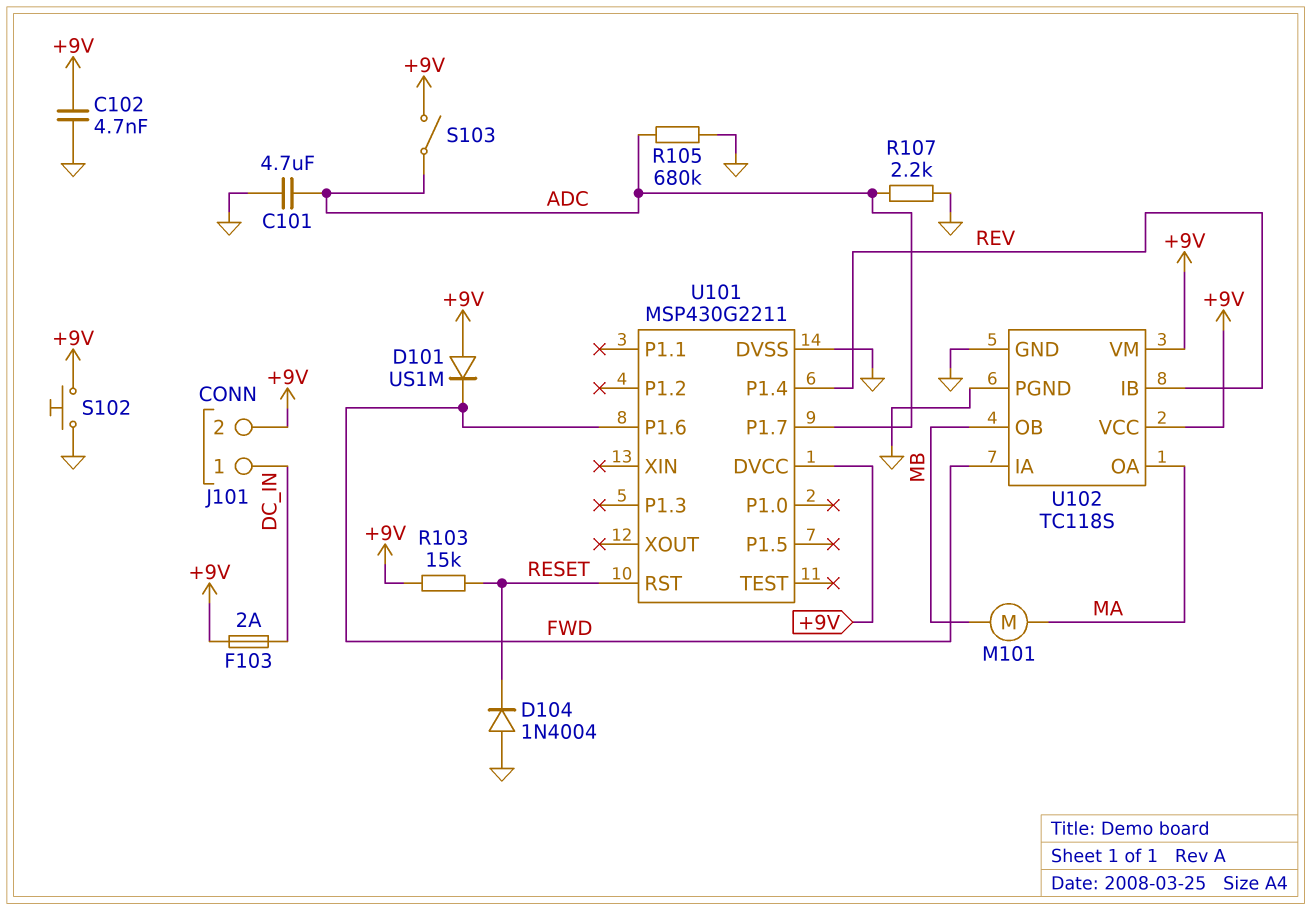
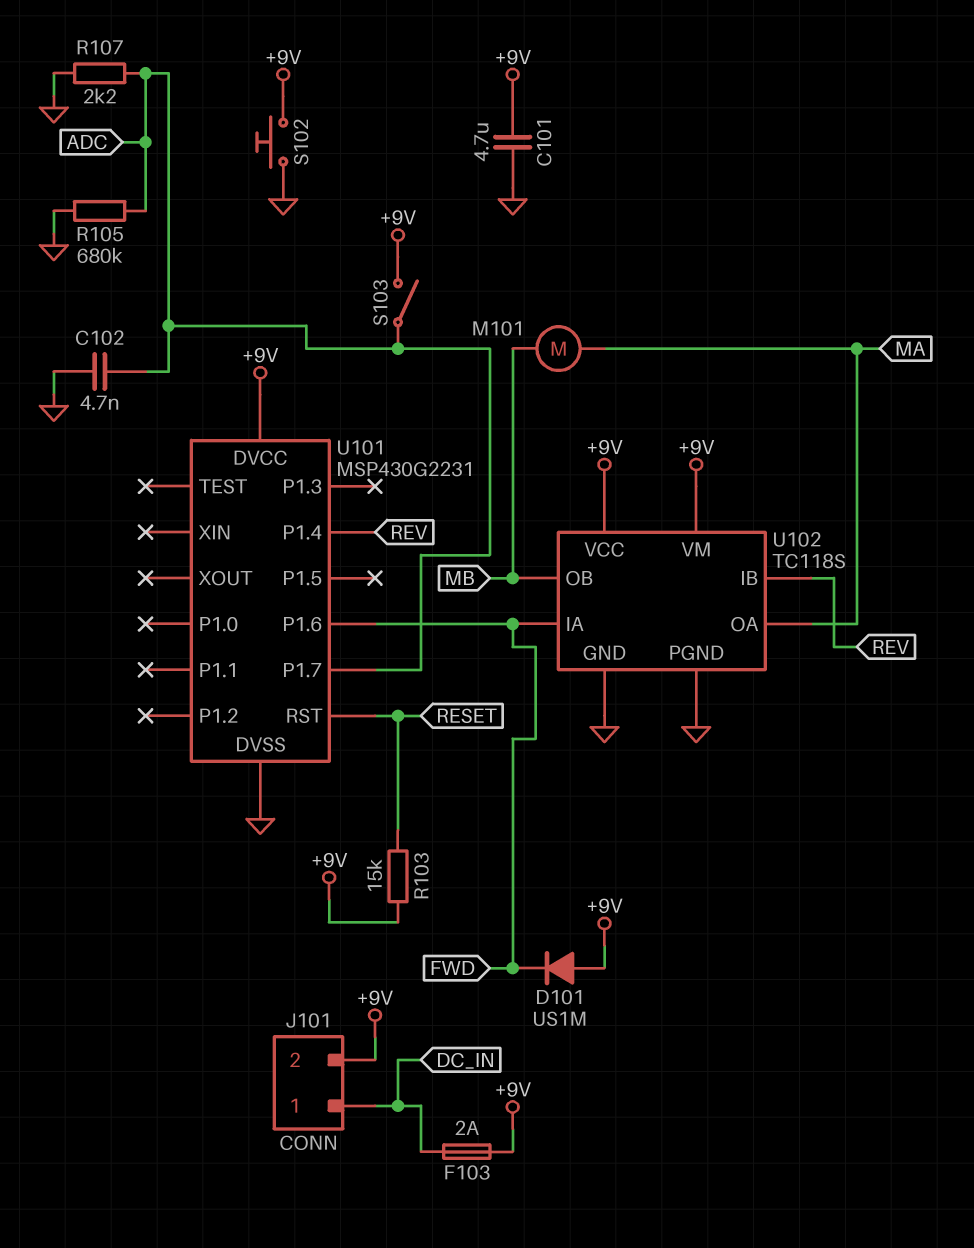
C101: 4.7uF (ADC, GND) -> 4.7uF (+9V, GND)
C102: 4.7nF (+9V, GND) -> 4.7nF (ADC, GND)
D104: diode 1N4004 (A GND, K RESET) -> none
U101: MSP430G2211 -> MSP430G2231

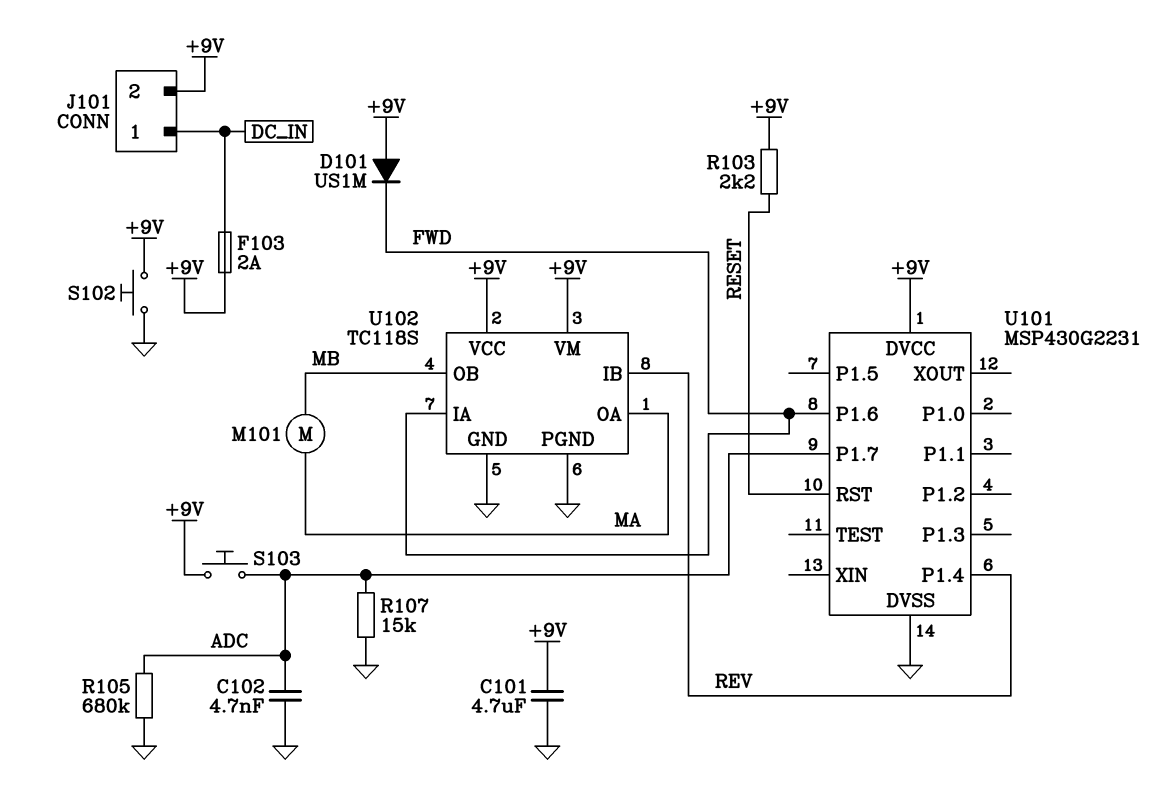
R103: 15k (+9V, RESET) -> 2.2k (+9V, RESET)
R107: 2.2k (ADC, GND) -> 15k (ADC, GND)
S103: switch (+9V, ADC) -> button (+9V, ADC)

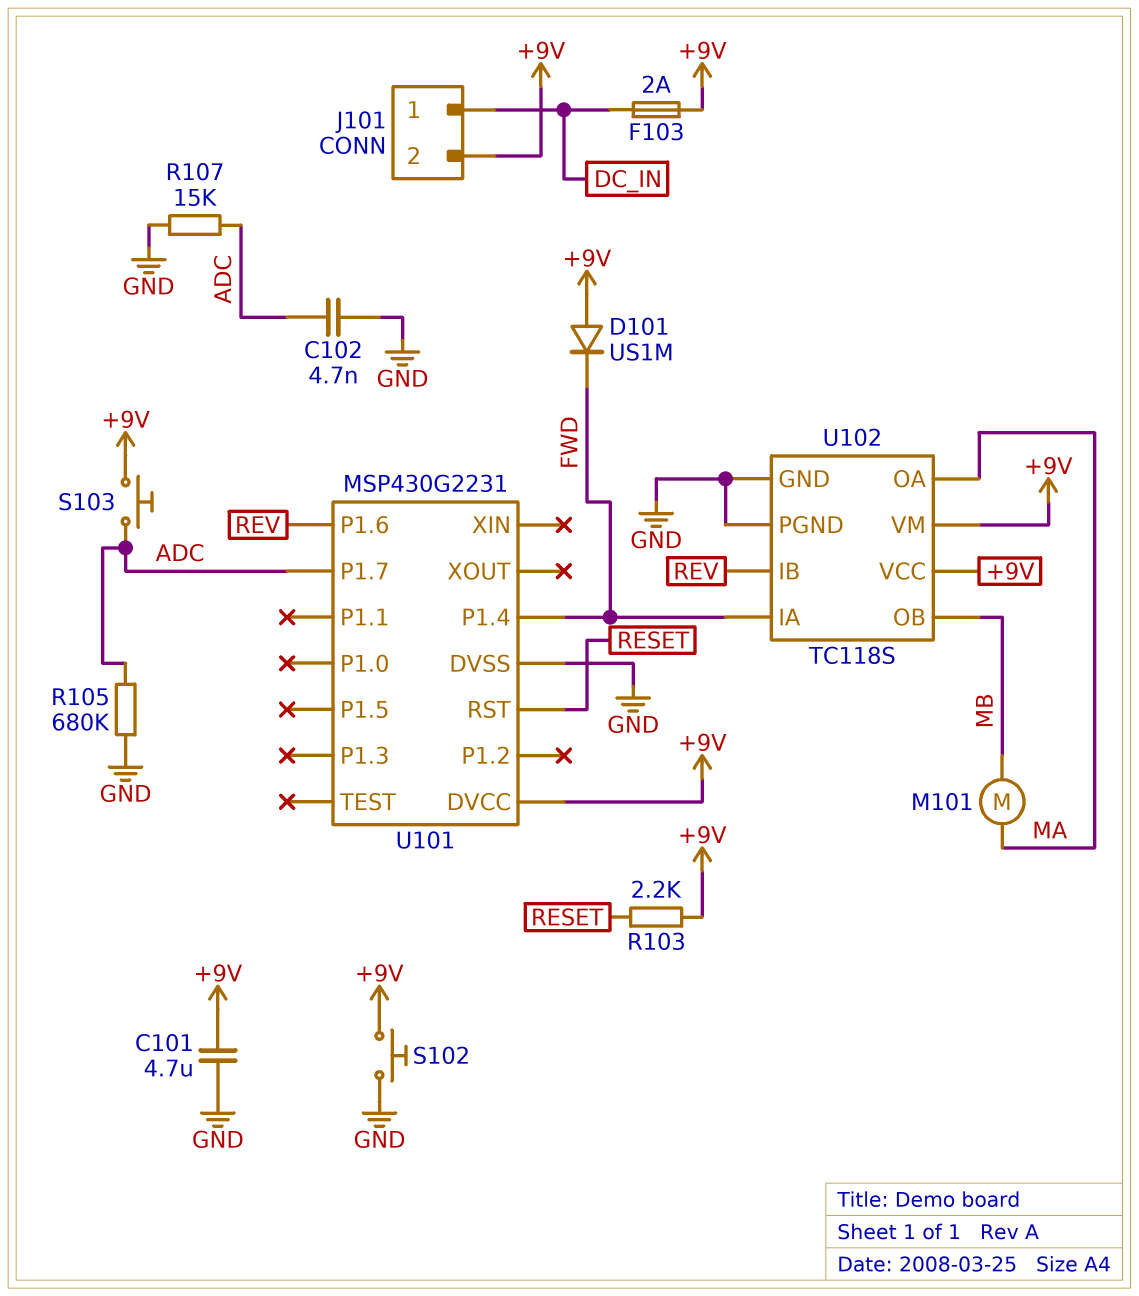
U101 pin P1.4: REV -> FWD
U101 pin P1.6: FWD -> REV

